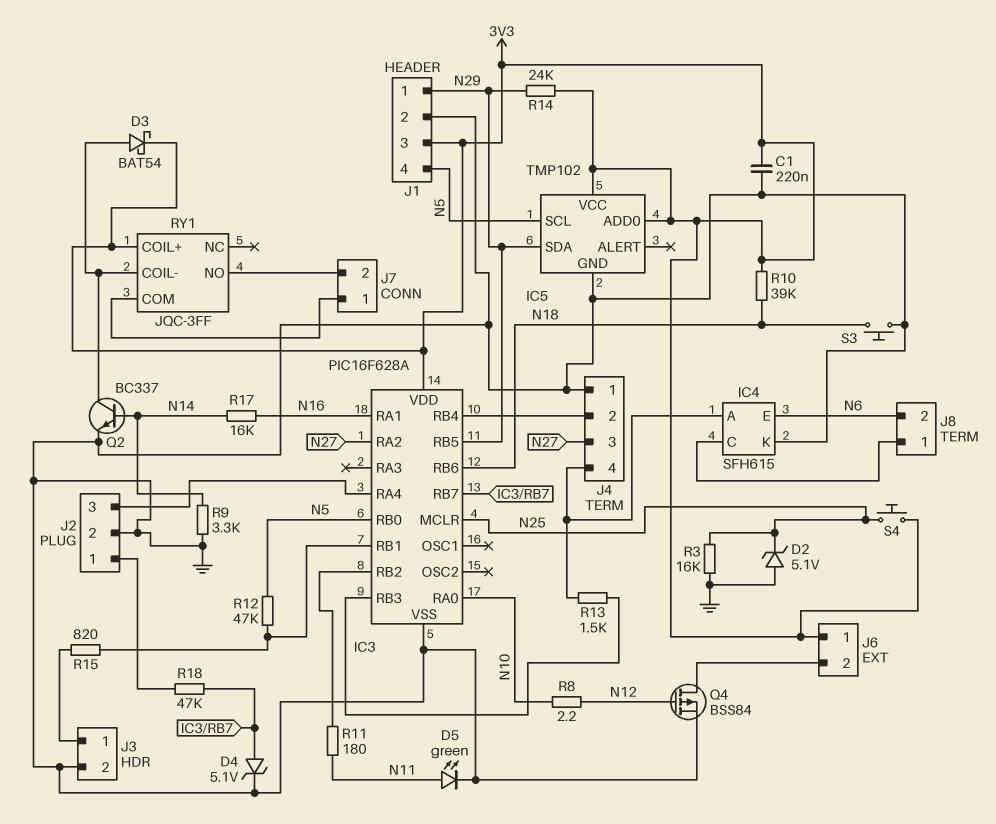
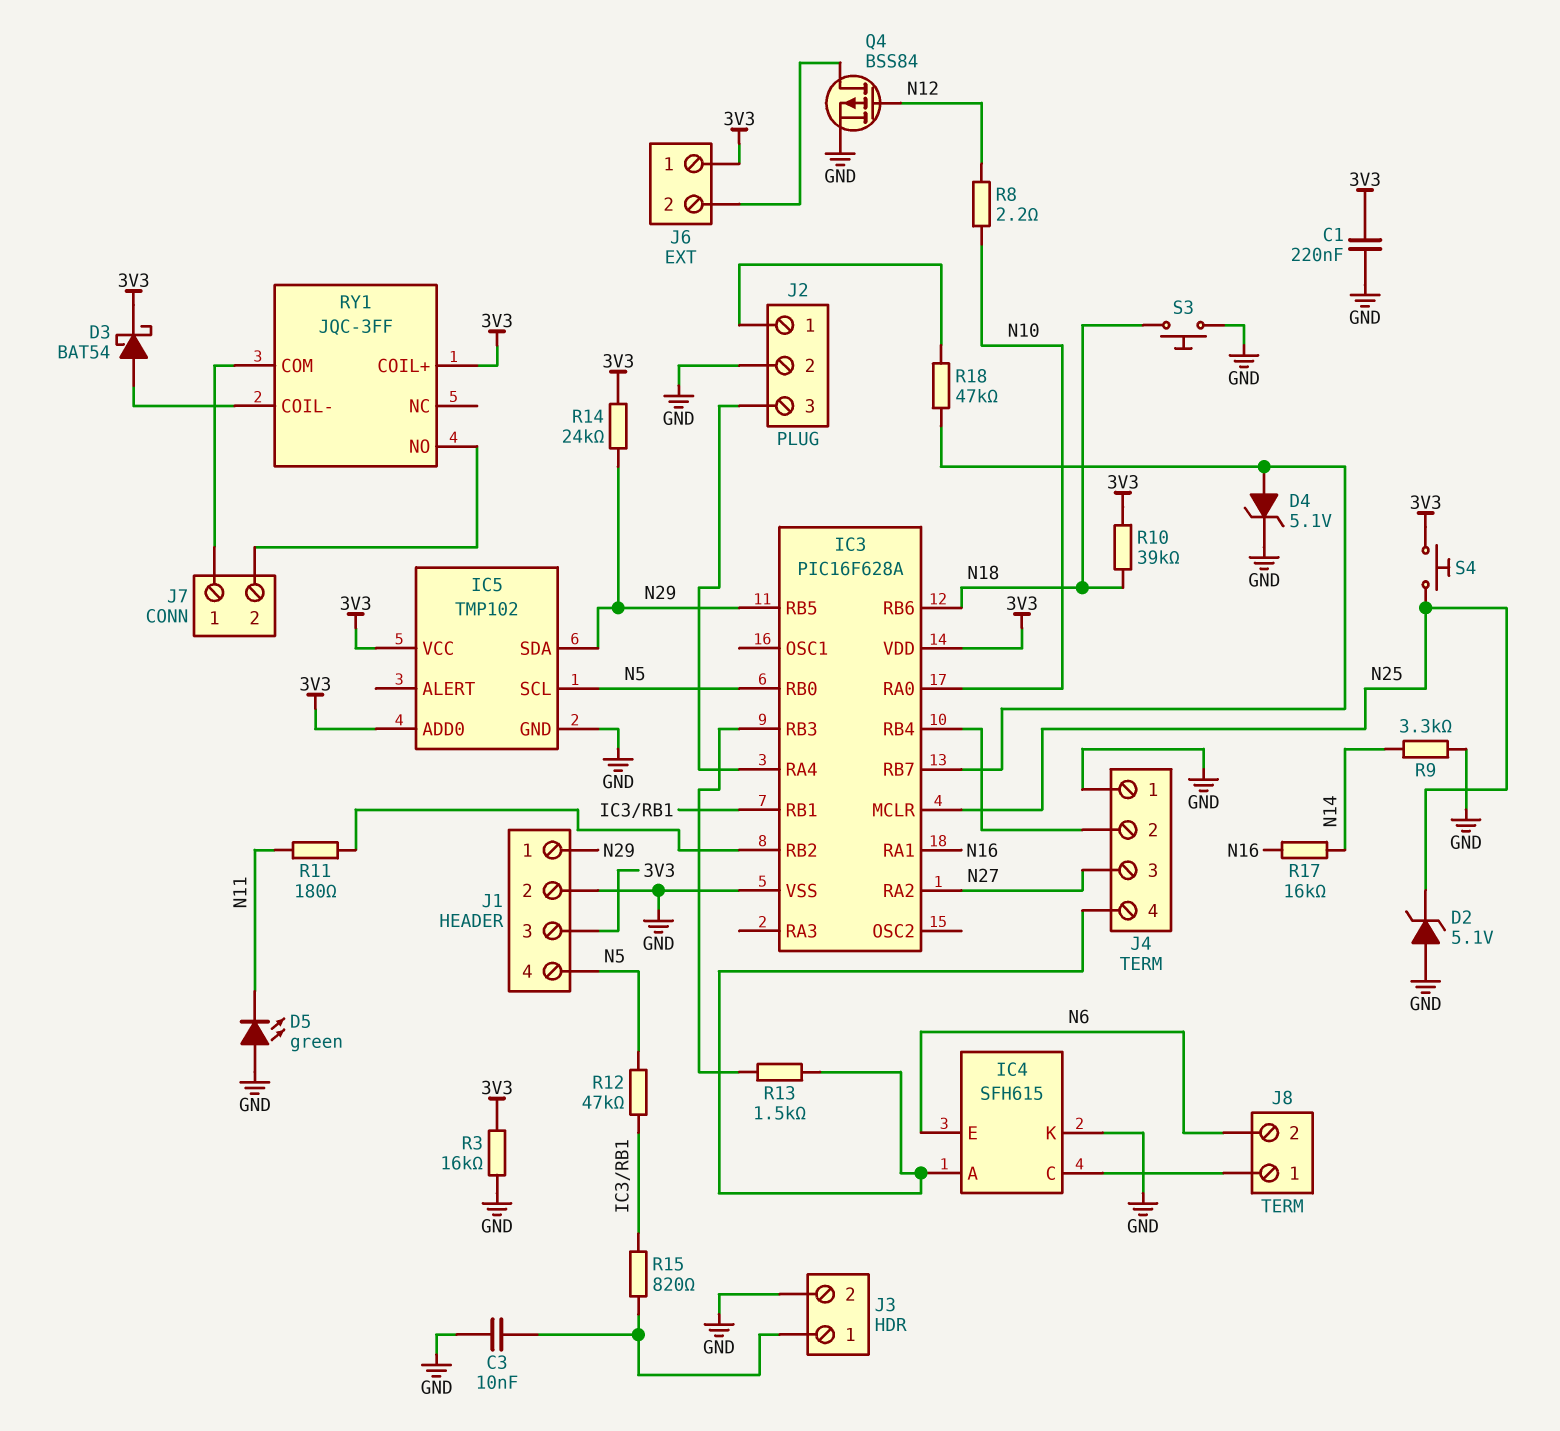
C3: none -> 10nF (GND, J3/1)
D5: LED green (A N11, K GND) -> LED green (A GND, K N11)
Q2: NPN BC337 (B N14, C RY1/COIL-, E GND) -> none
R3: 16k (GND, N25) -> 16k (3V3, GND)

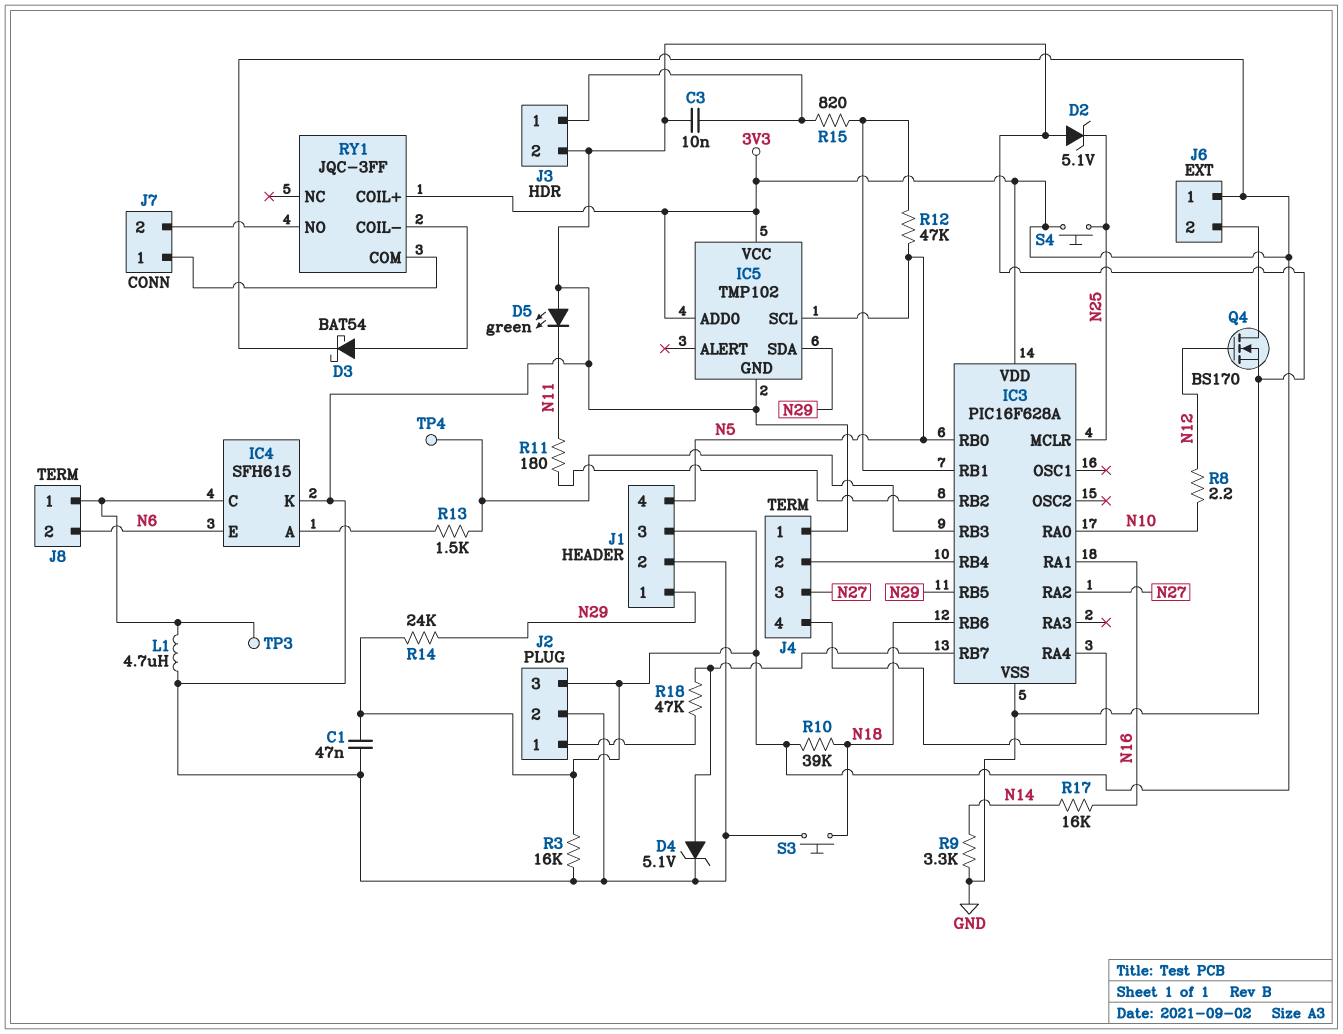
C1: 220nF (3V3, GND) -> 47nF (3V3, GND)
J2 pin 3: IC3/RA4 -> 3V3
J4 pin 4: IC4/A -> IC3/RA4
L1: none -> 4.7uH (GND, IC4/C)
Q4: PMOS BSS84 (G N12, D J6/2, S GND) -> NMOS BS170 (G N12, D J6/2, S GND)
TP3: none -> test point (IC4/C)
TP4: none -> test point (IC3/RB3)

